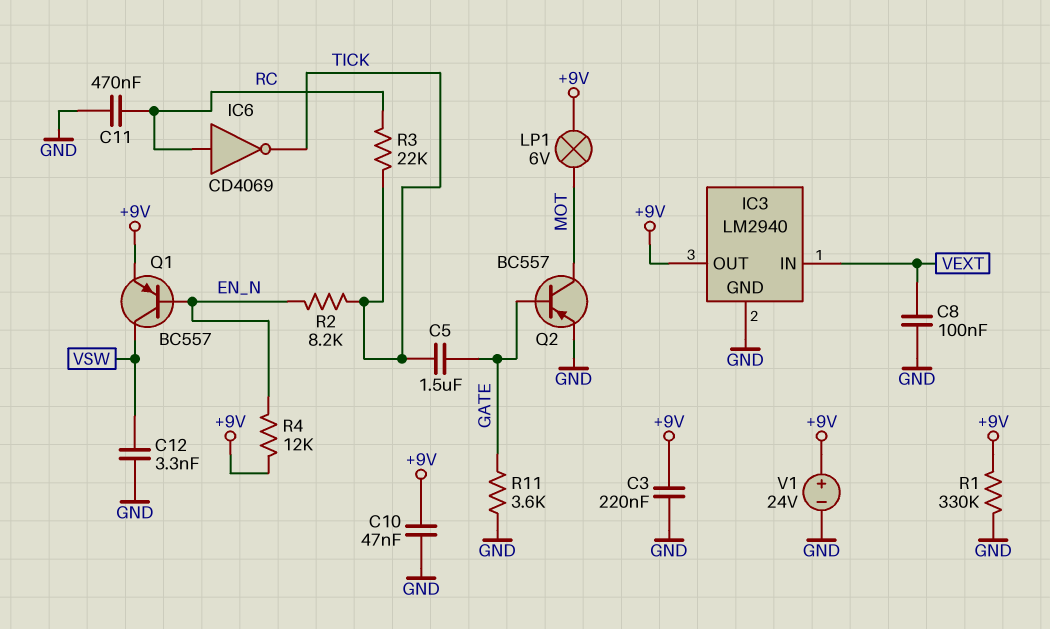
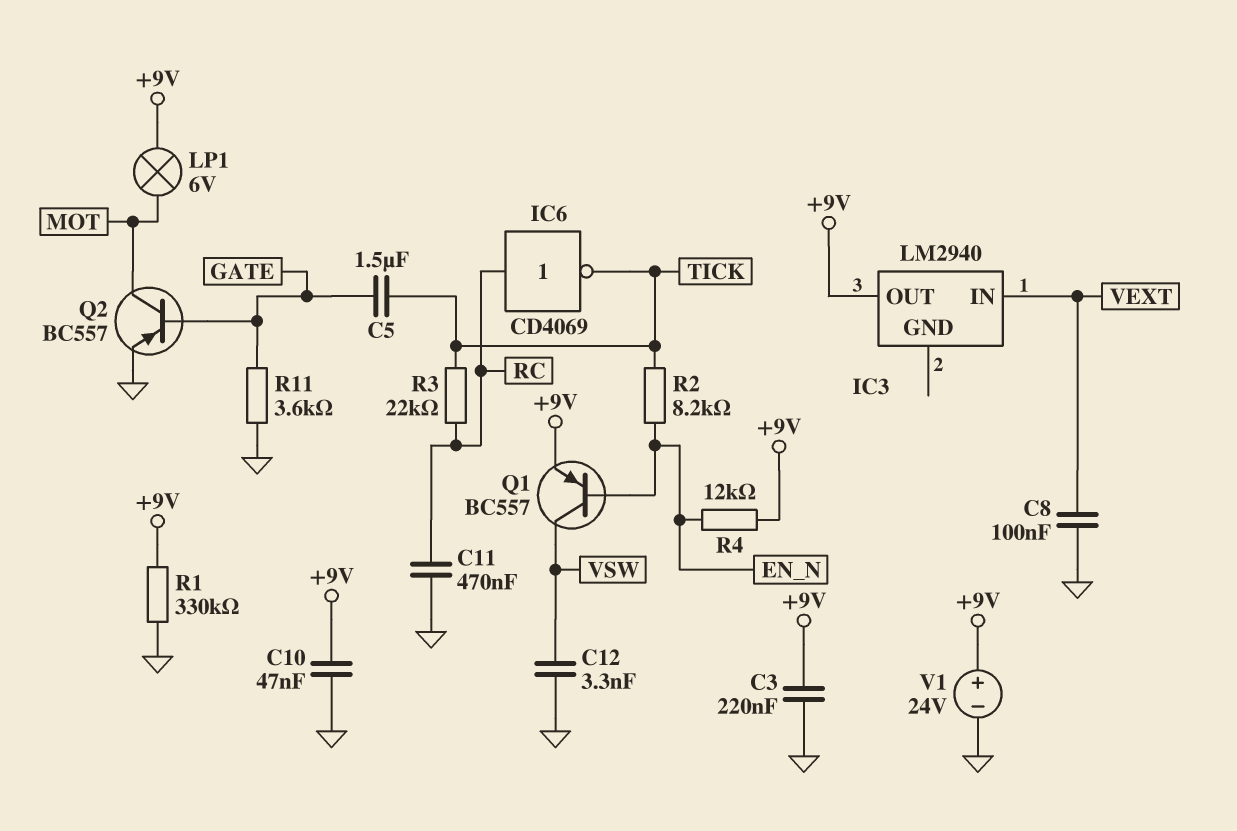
IC3 pin GND: GND -> none

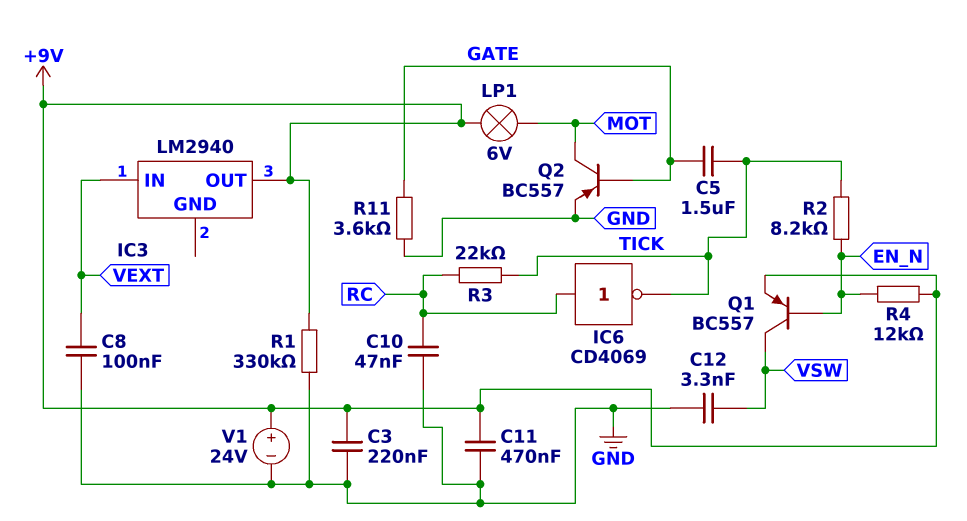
C10: 47nF (+9V, GND) -> 47nF (GND, RC)
C11: 470nF (GND, RC) -> 470nF (+9V, GND)

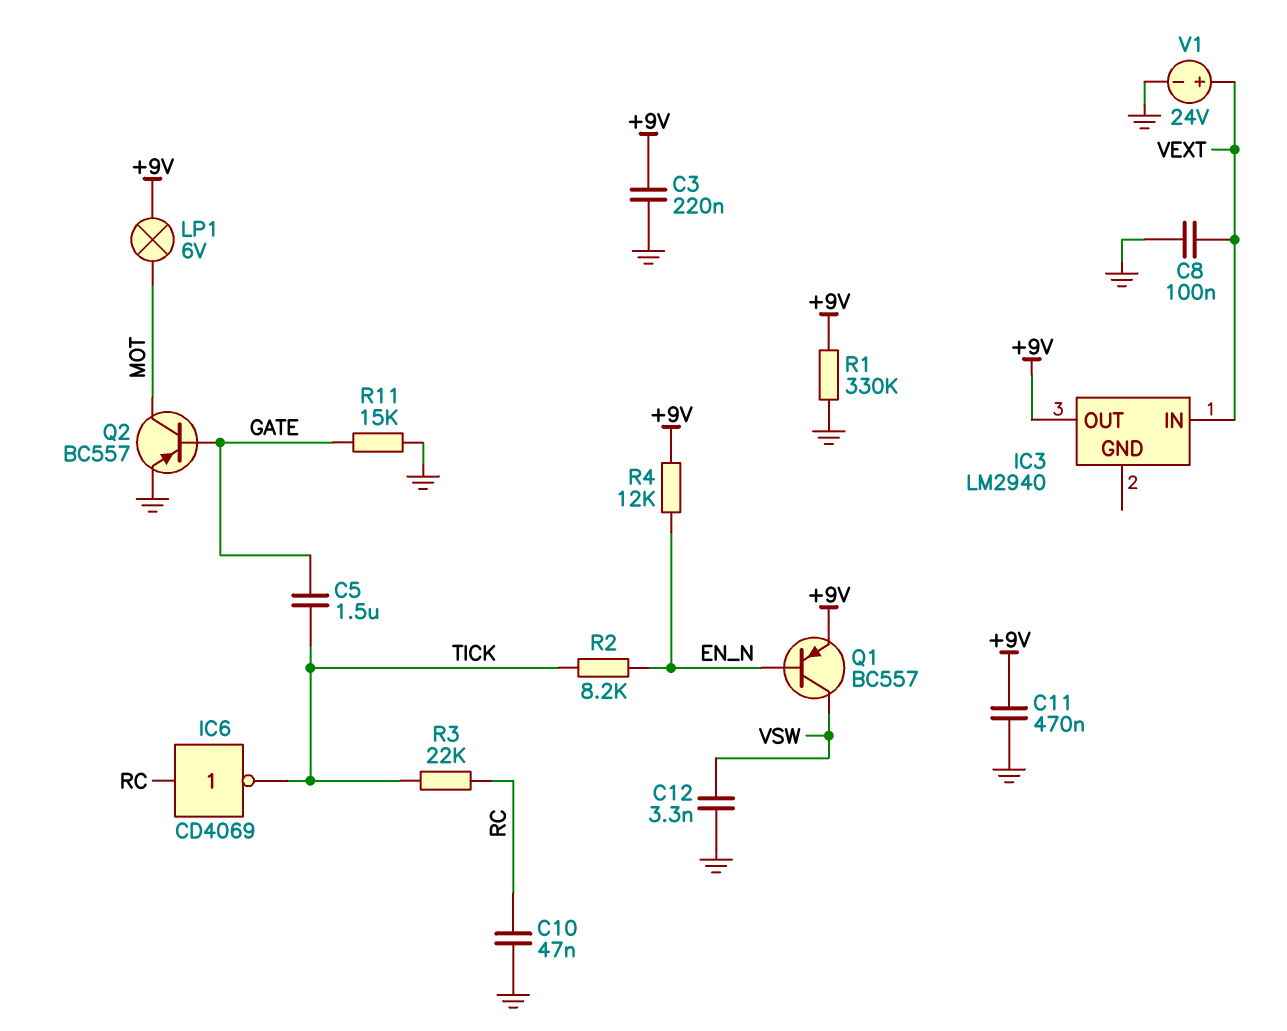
R11: 3.6k (GATE, GND) -> 15k (GATE, GND)
V1: 24V (plus +9V, minus GND) -> 24V (plus VEXT, minus GND)

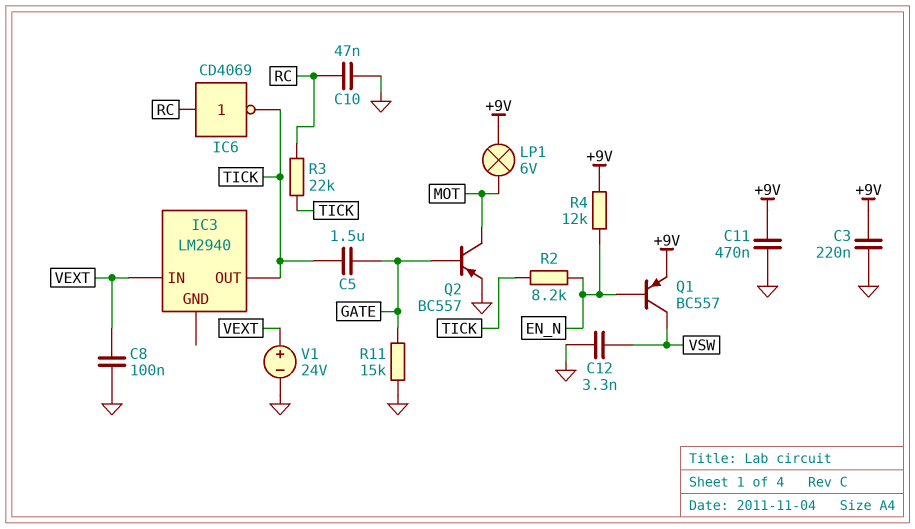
IC3 pin OUT: +9V -> TICK
R1: 330k (+9V, GND) -> none

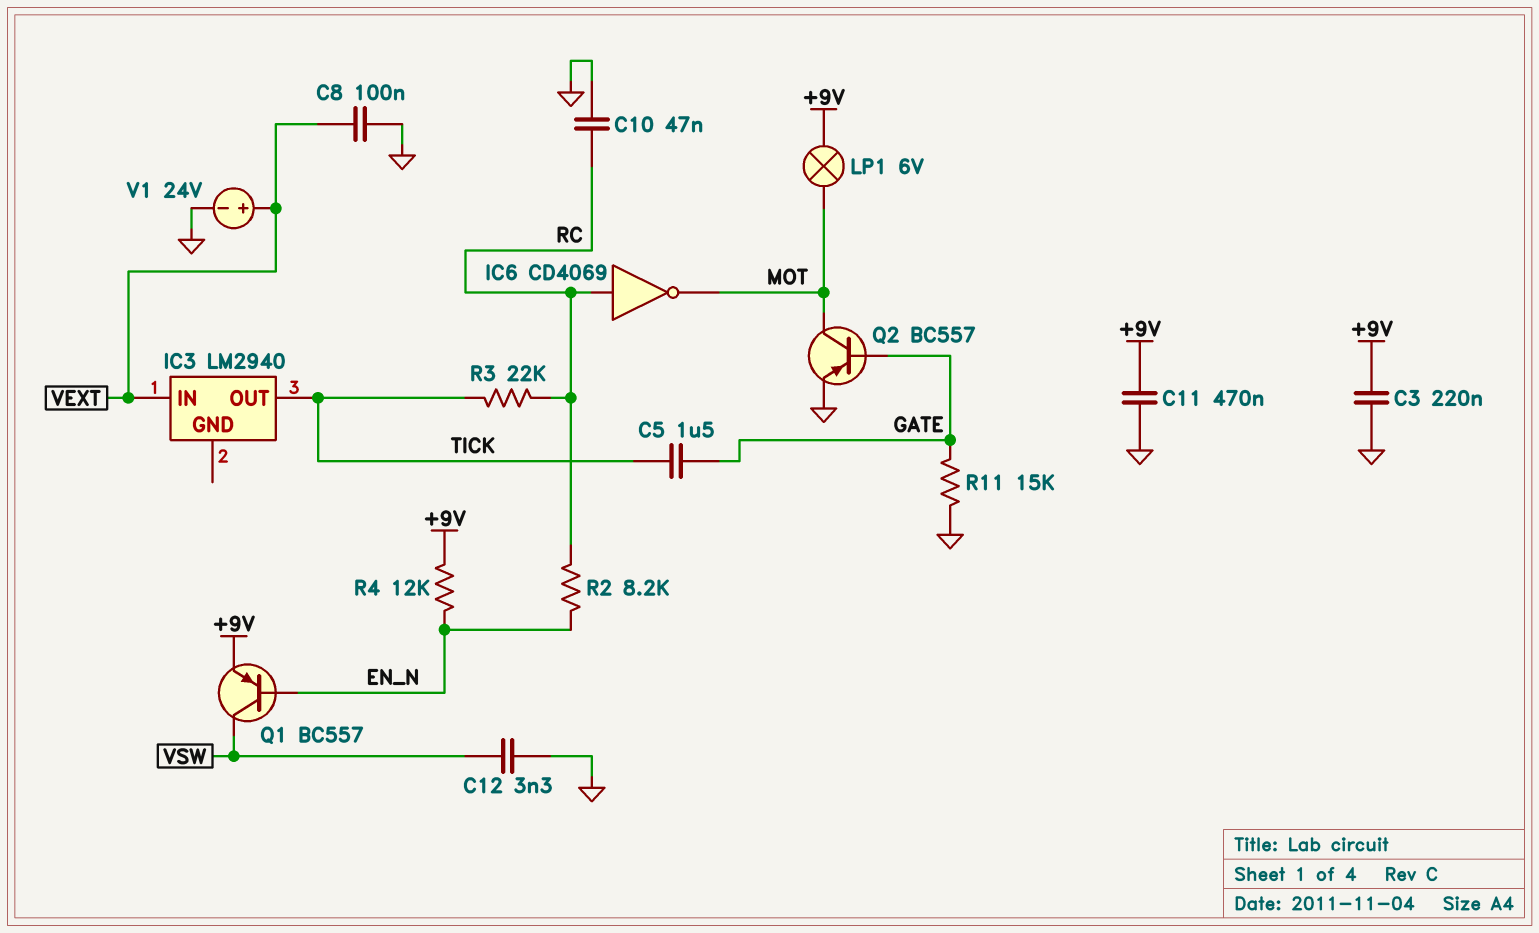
IC6: NOT CD4069 (in RC, out TICK) -> NOT CD4069 (in RC, out MOT)
R2: 8.2k (EN_N, TICK) -> 8.2k (EN_N, RC)

